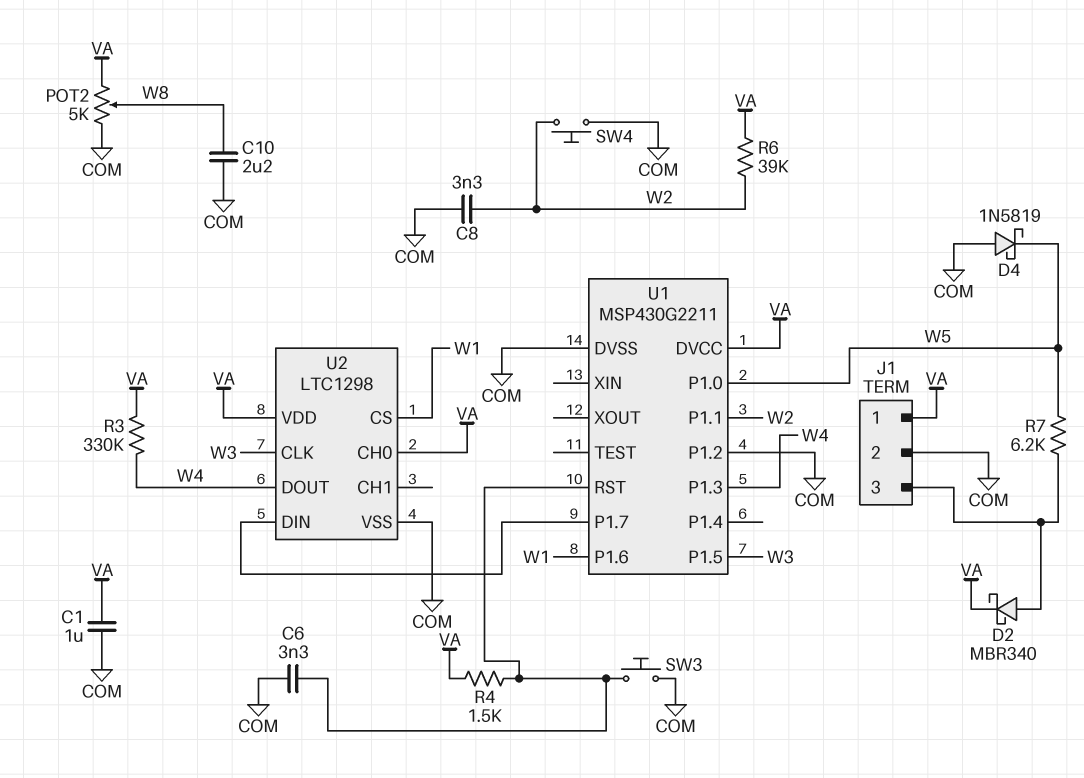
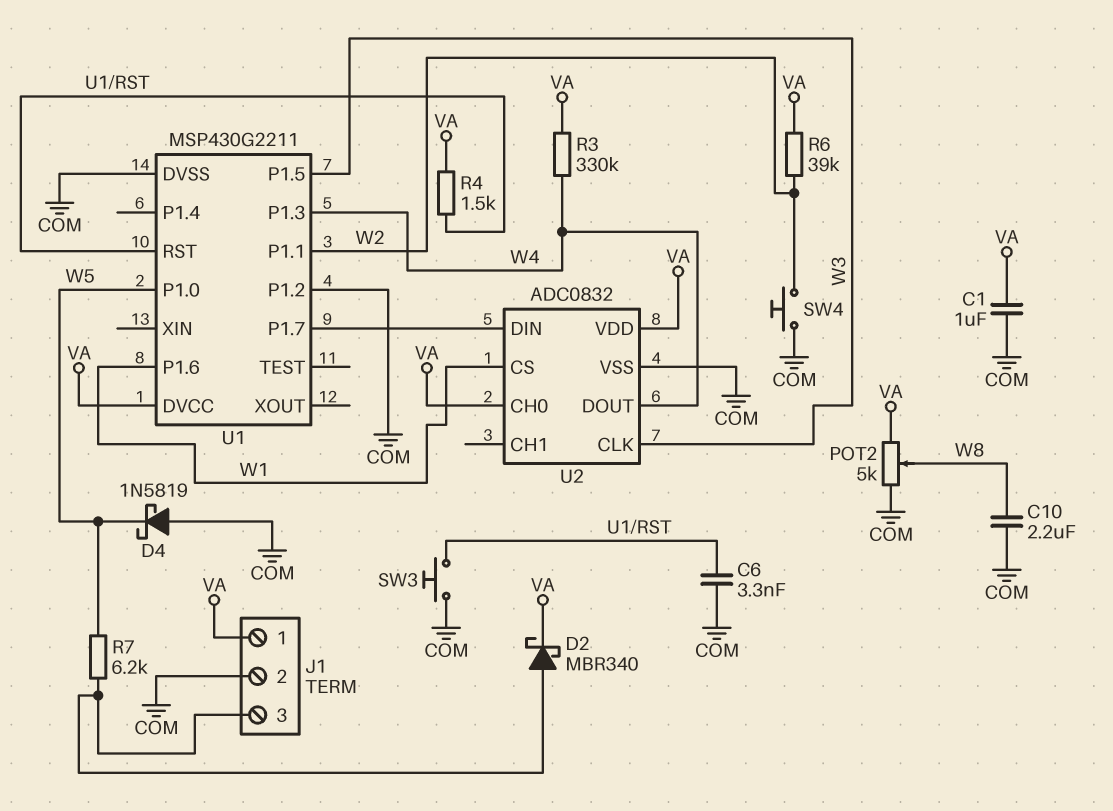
C8: 3.3nF (COM, W2) -> none
U2: LTC1298 -> ADC0832

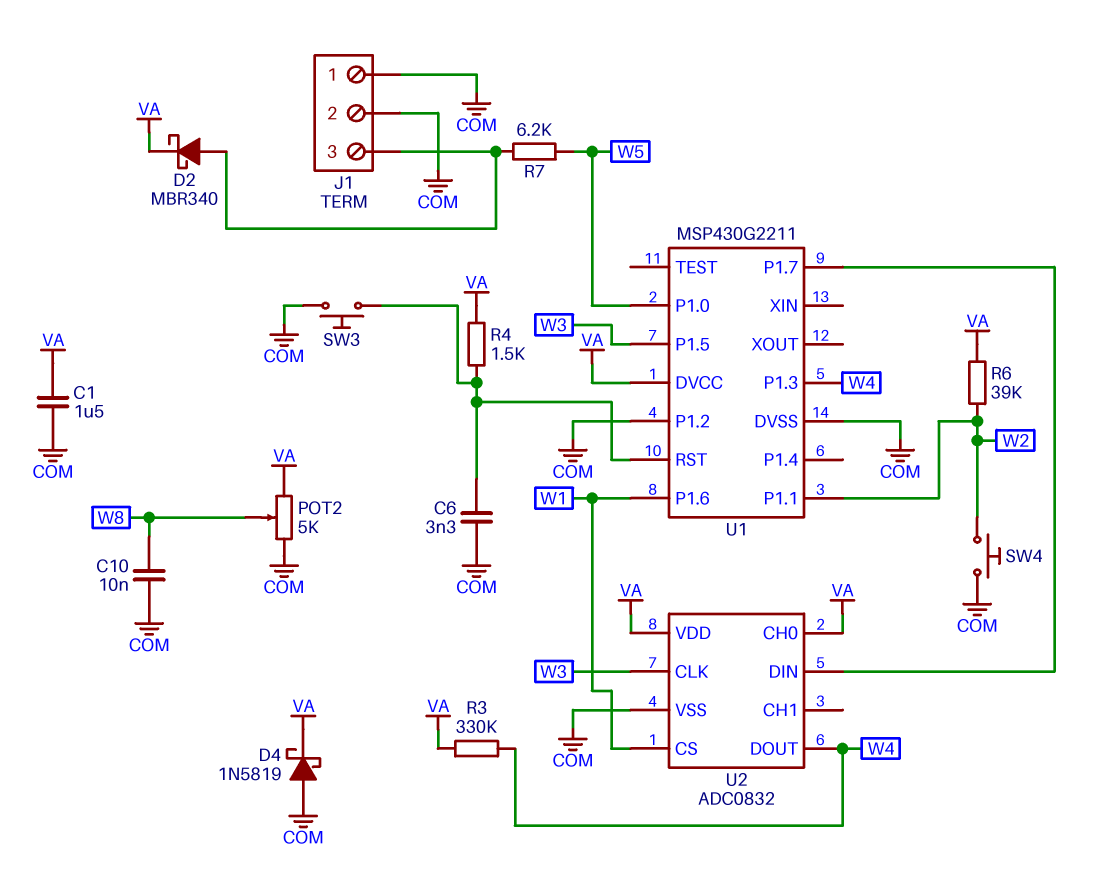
C1: 1uF (COM, VA) -> 1.5uF (COM, VA)
C10: 2.2uF (COM, W8) -> 10nF (COM, W8)
D4: schottky 1N5819 (A COM, K W5) -> schottky 1N5819 (A COM, K VA)
J1 pin 1: VA -> COM

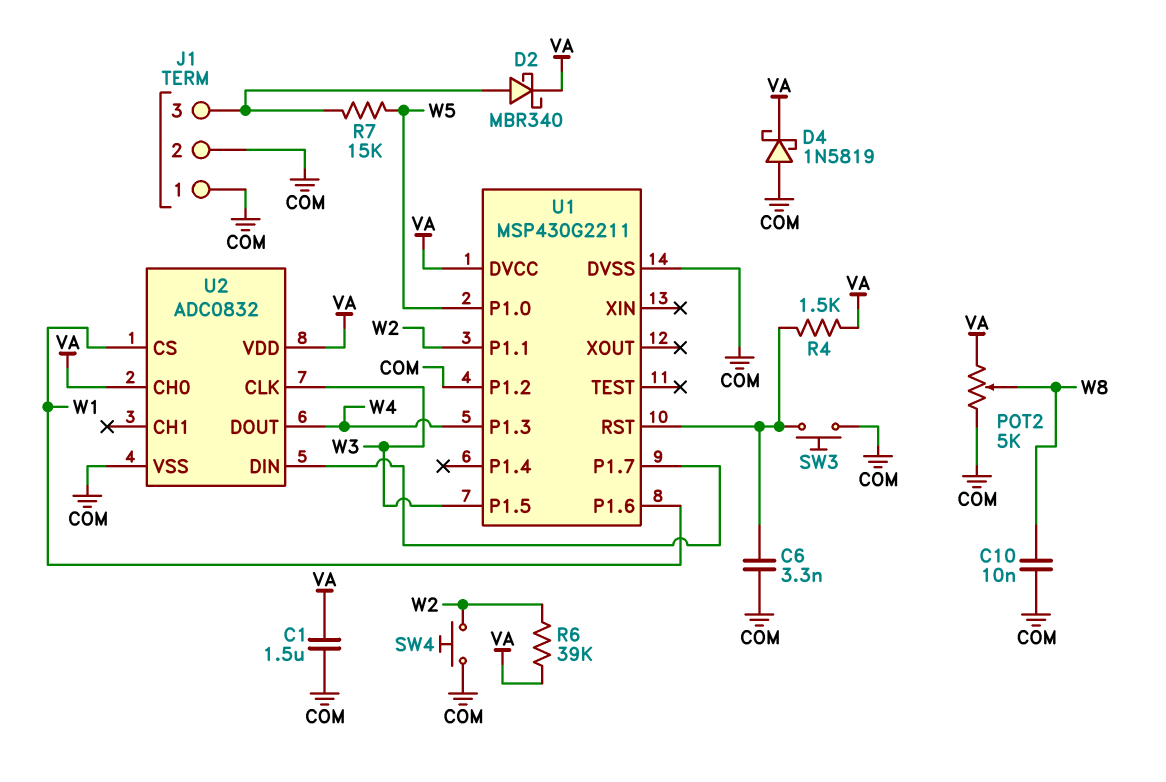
R3: 330k (VA, W4) -> none
R7: 6.2k (J1/3, W5) -> 15k (J1/3, W5)

